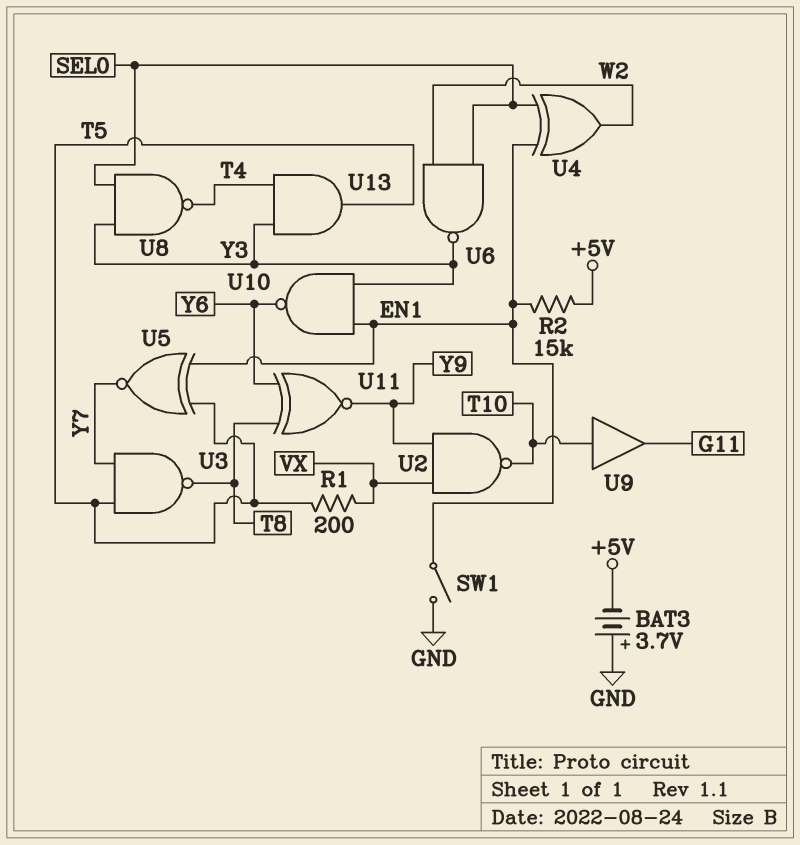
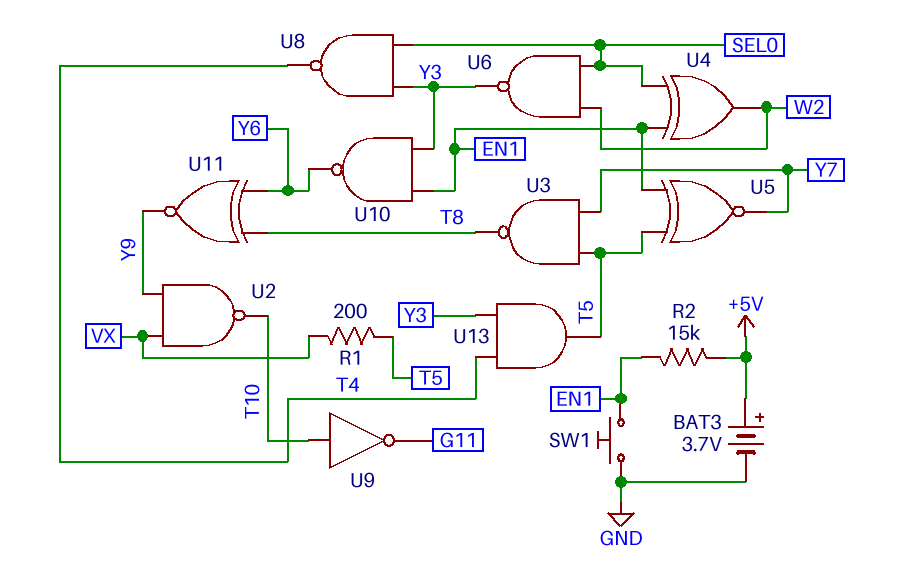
BAT3: 3.7V (plus GND, minus +5V) -> 3.7V (plus +5V, minus GND)
SW1: switch (EN1, GND) -> button (EN1, GND)
U9: buffer (in T10, out G11) -> NOT (in T10, out G11)

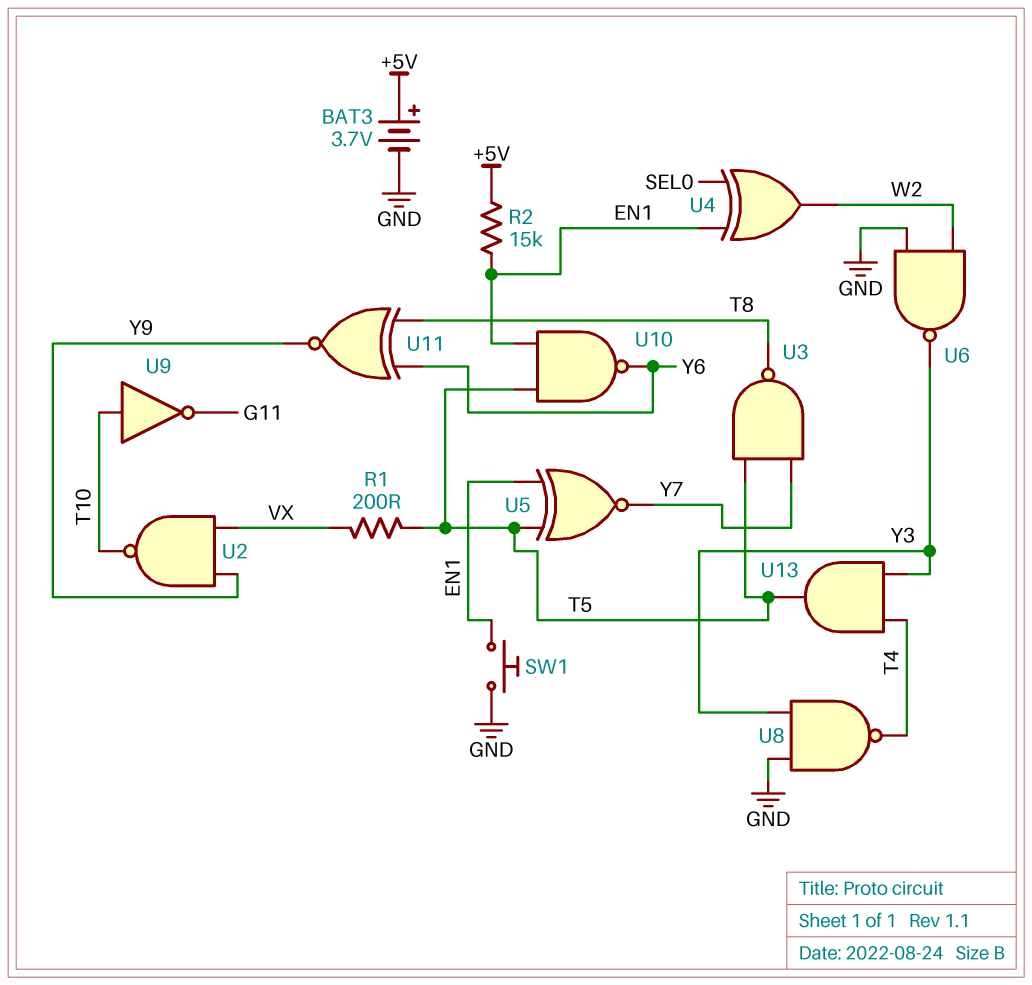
U6: NAND (in SEL0, in W2, out Y3) -> NAND (in GND, in W2, out Y3)
U8: NAND (in SEL0, in Y3, out T4) -> NAND (in GND, in Y3, out T4)
U10: NAND (in EN1, in Y3, out Y6) -> NAND (in EN1, in T5, out Y6)

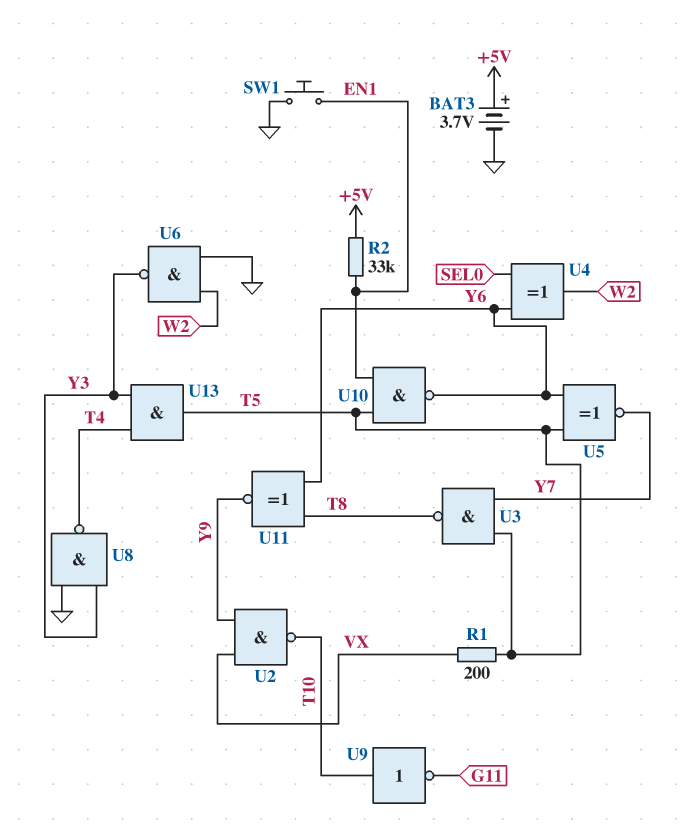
R2: 15k (+5V, EN1) -> 33k (+5V, EN1)
U4: XOR (in EN1, in SEL0, out W2) -> XOR (in SEL0, in Y6, out W2)
U5: XNOR (in EN1, in T5, out Y7) -> XNOR (in T5, in Y6, out Y7)

